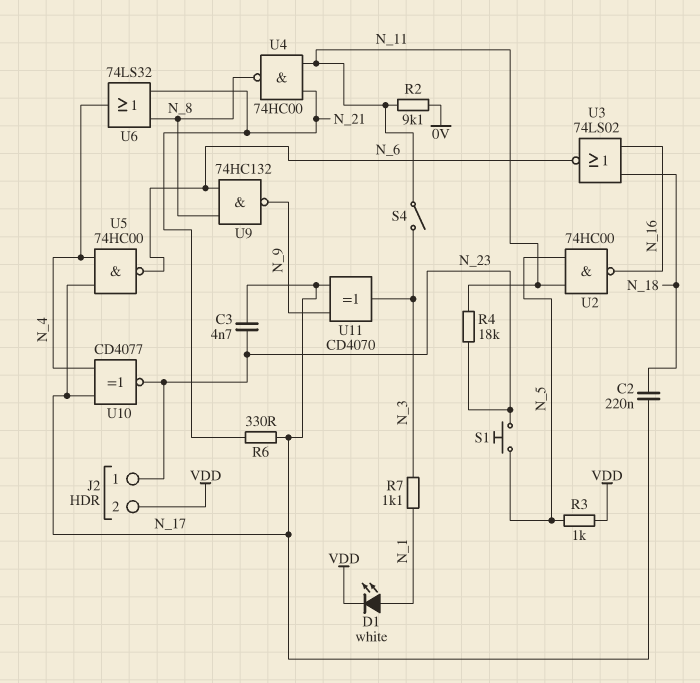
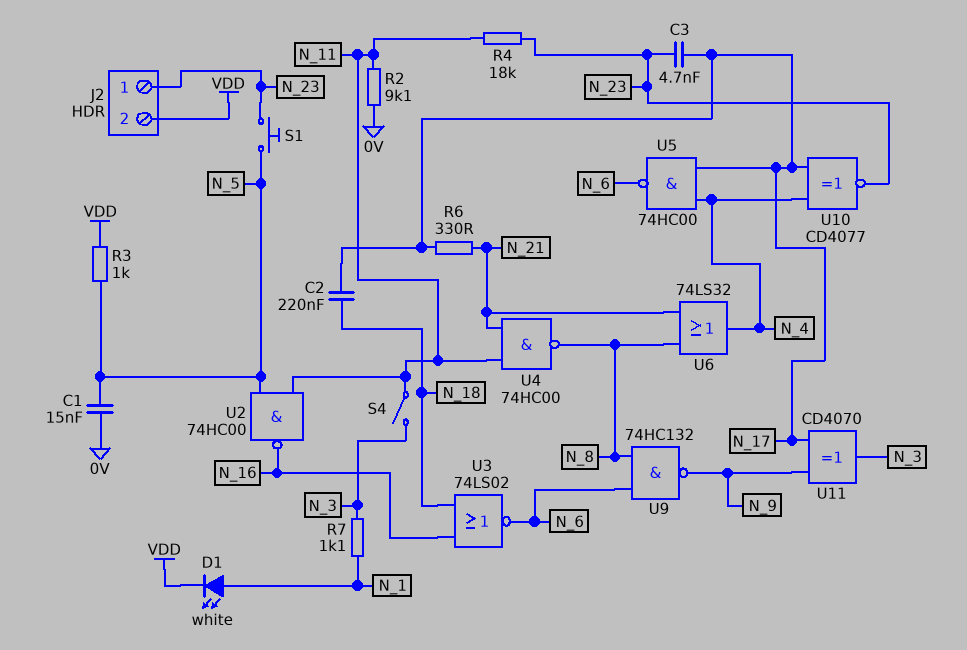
C1: none -> 15nF (0V, N_5)

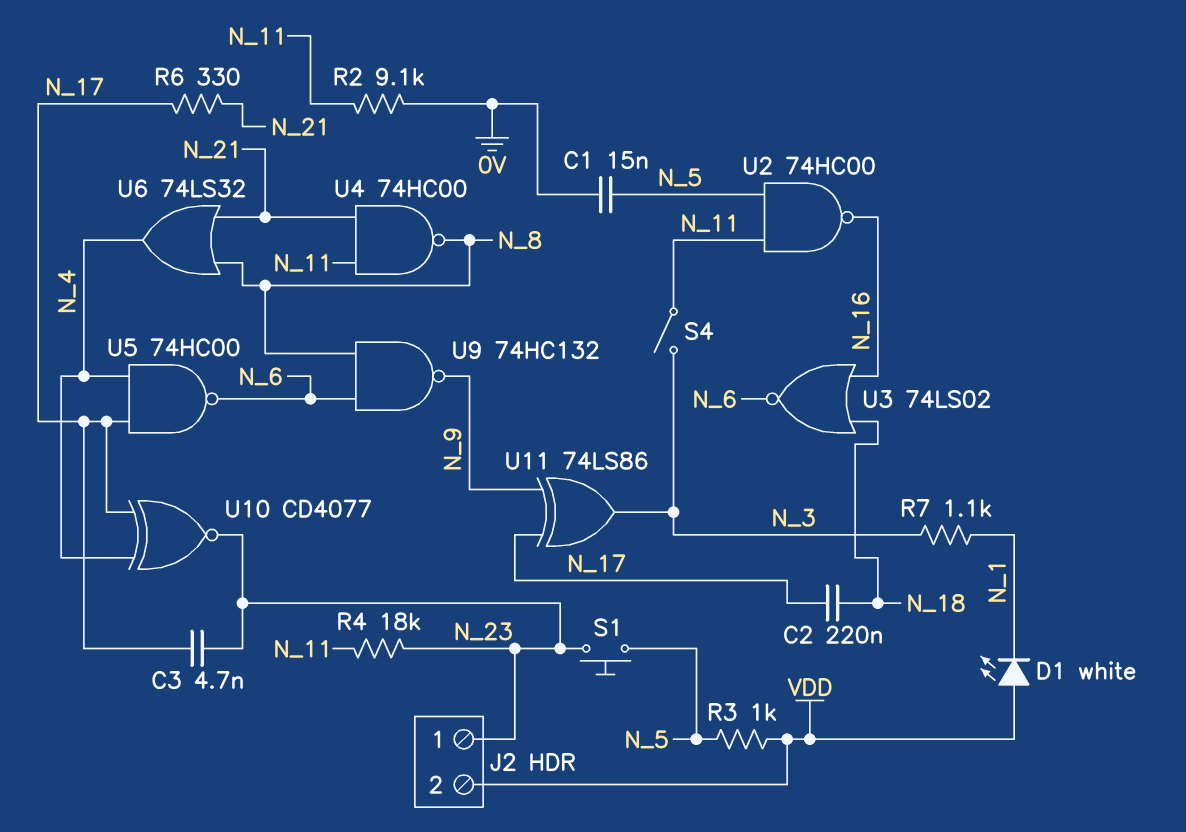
D1: LED white (A N_1, K VDD) -> LED white (A VDD, K N_1)
U11: XOR CD4070 (in N_9, in N_17, out N_3) -> XOR 74LS86 (in N_9, in N_17, out N_3)

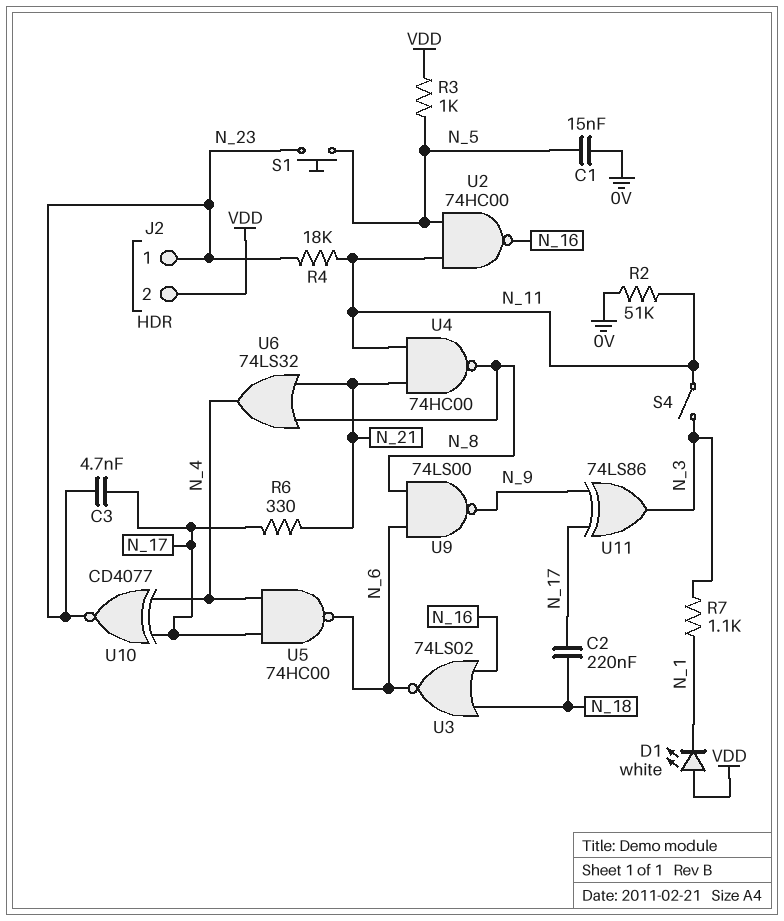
R2: 9.1k (0V, N_11) -> 51k (0V, N_11)
U9: NAND 74HC132 (in N_6, in N_8, out N_9) -> NAND 74LS00 (in N_6, in N_8, out N_9)

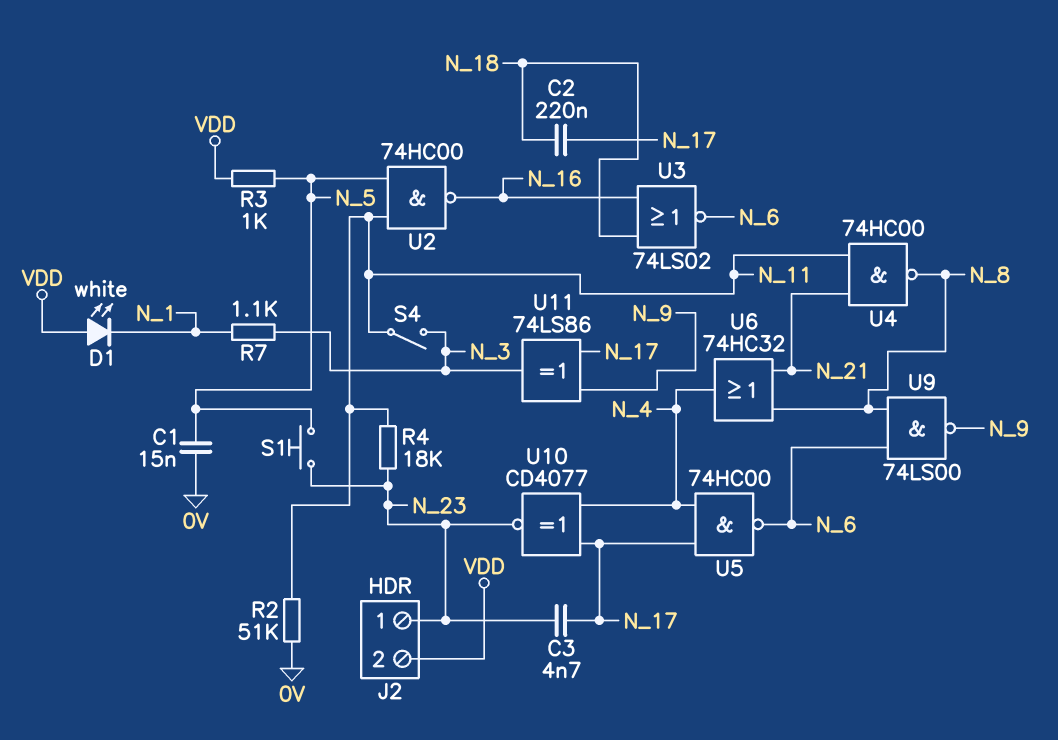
R6: 330 (N_17, N_21) -> none
U6: OR 74LS32 (in N_8, in N_21, out N_4) -> OR 74HC32 (in N_8, in N_21, out N_4)

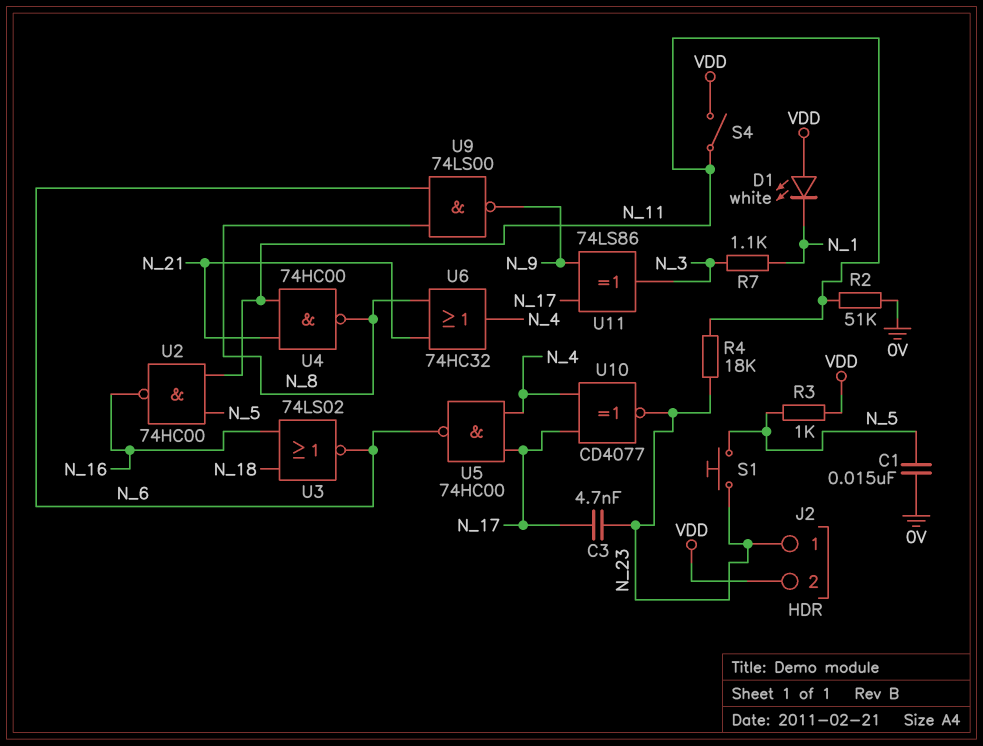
C2: 220nF (N_17, N_18) -> none
S4: switch (N_3, N_11) -> switch (N_11, VDD)

